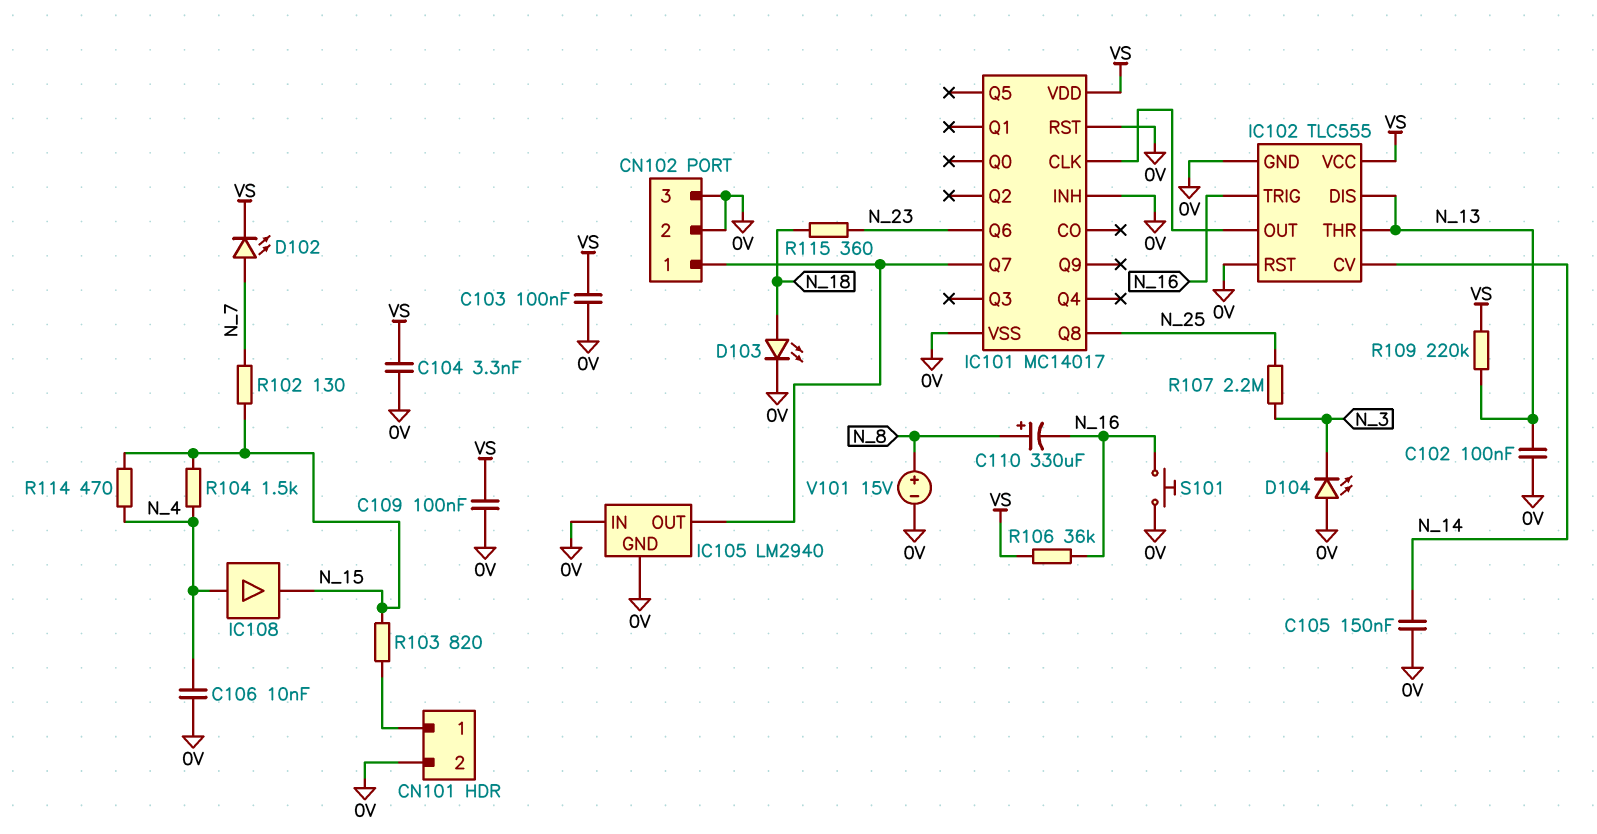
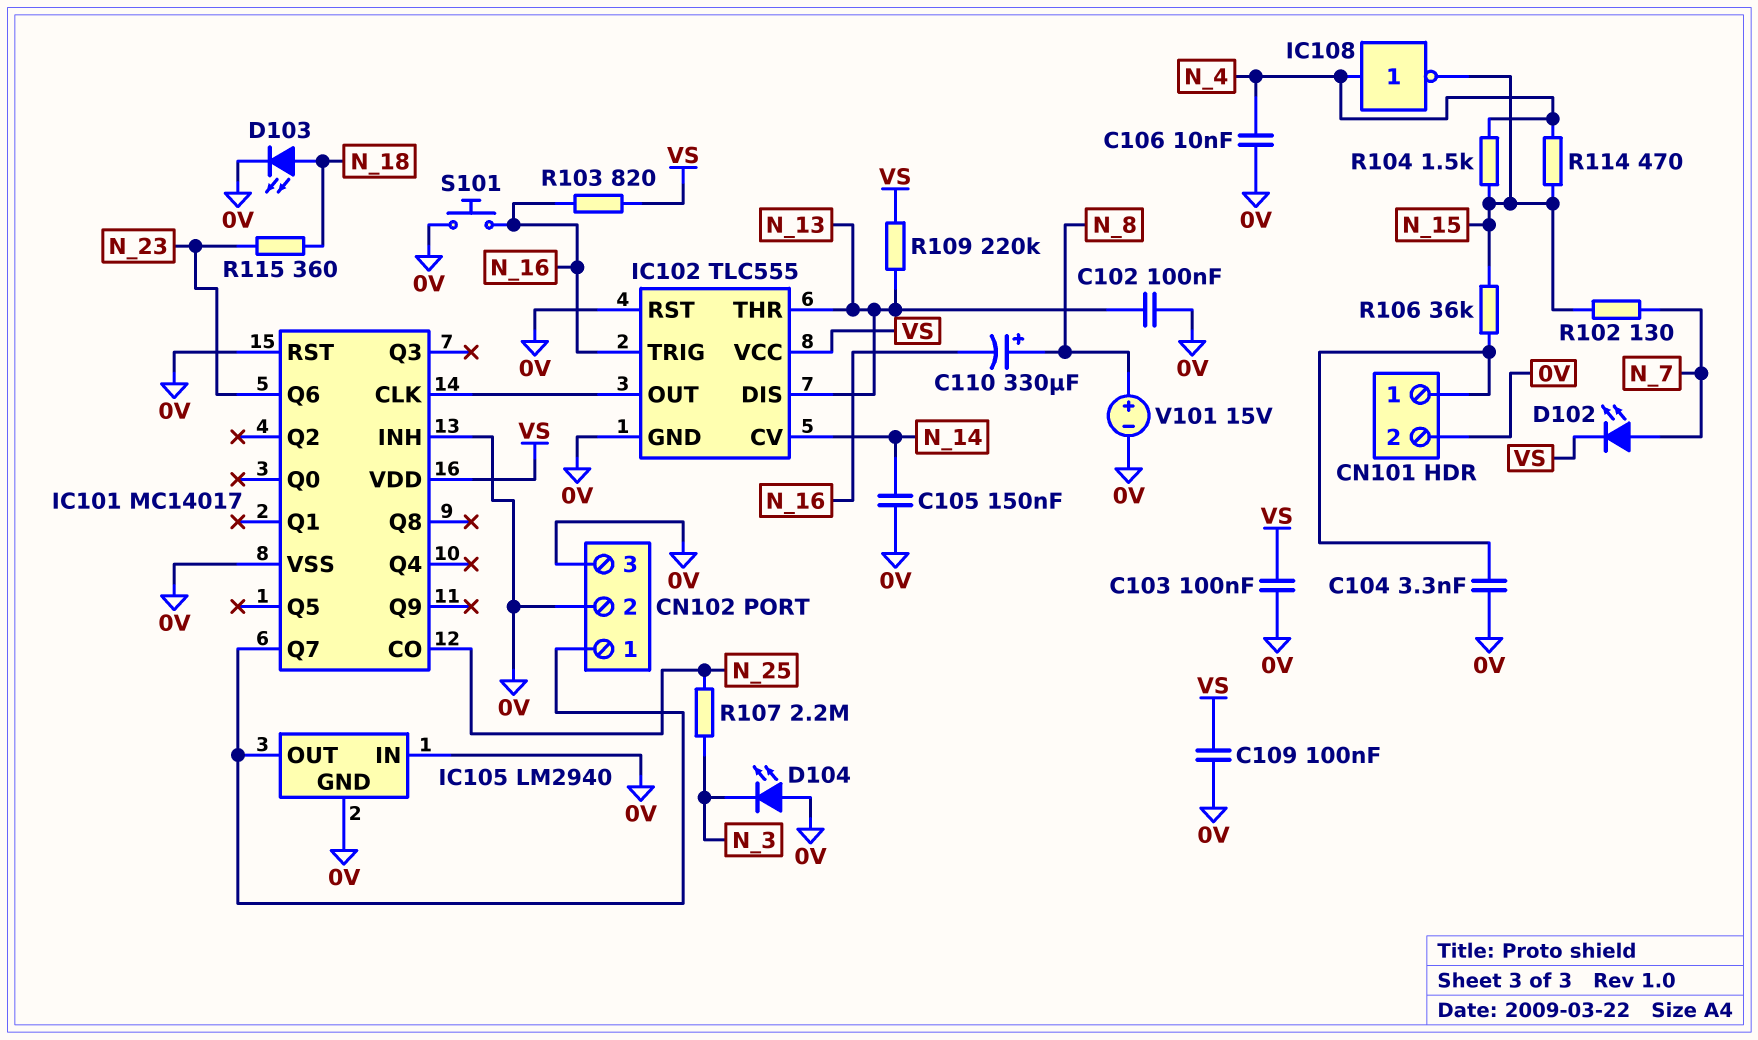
C104: 3.3nF (0V, VS) -> 3.3nF (0V, CN101/1)
IC101 pin CO: none -> N_25
IC101 pin Q8: N_25 -> none
IC108: buffer (in N_4, out N_15) -> NOT (in N_4, out N_15)
R103: 820 (CN101/1, N_15) -> 820 (N_16, VS)
R106: 36k (N_16, VS) -> 36k (CN101/1, N_15)

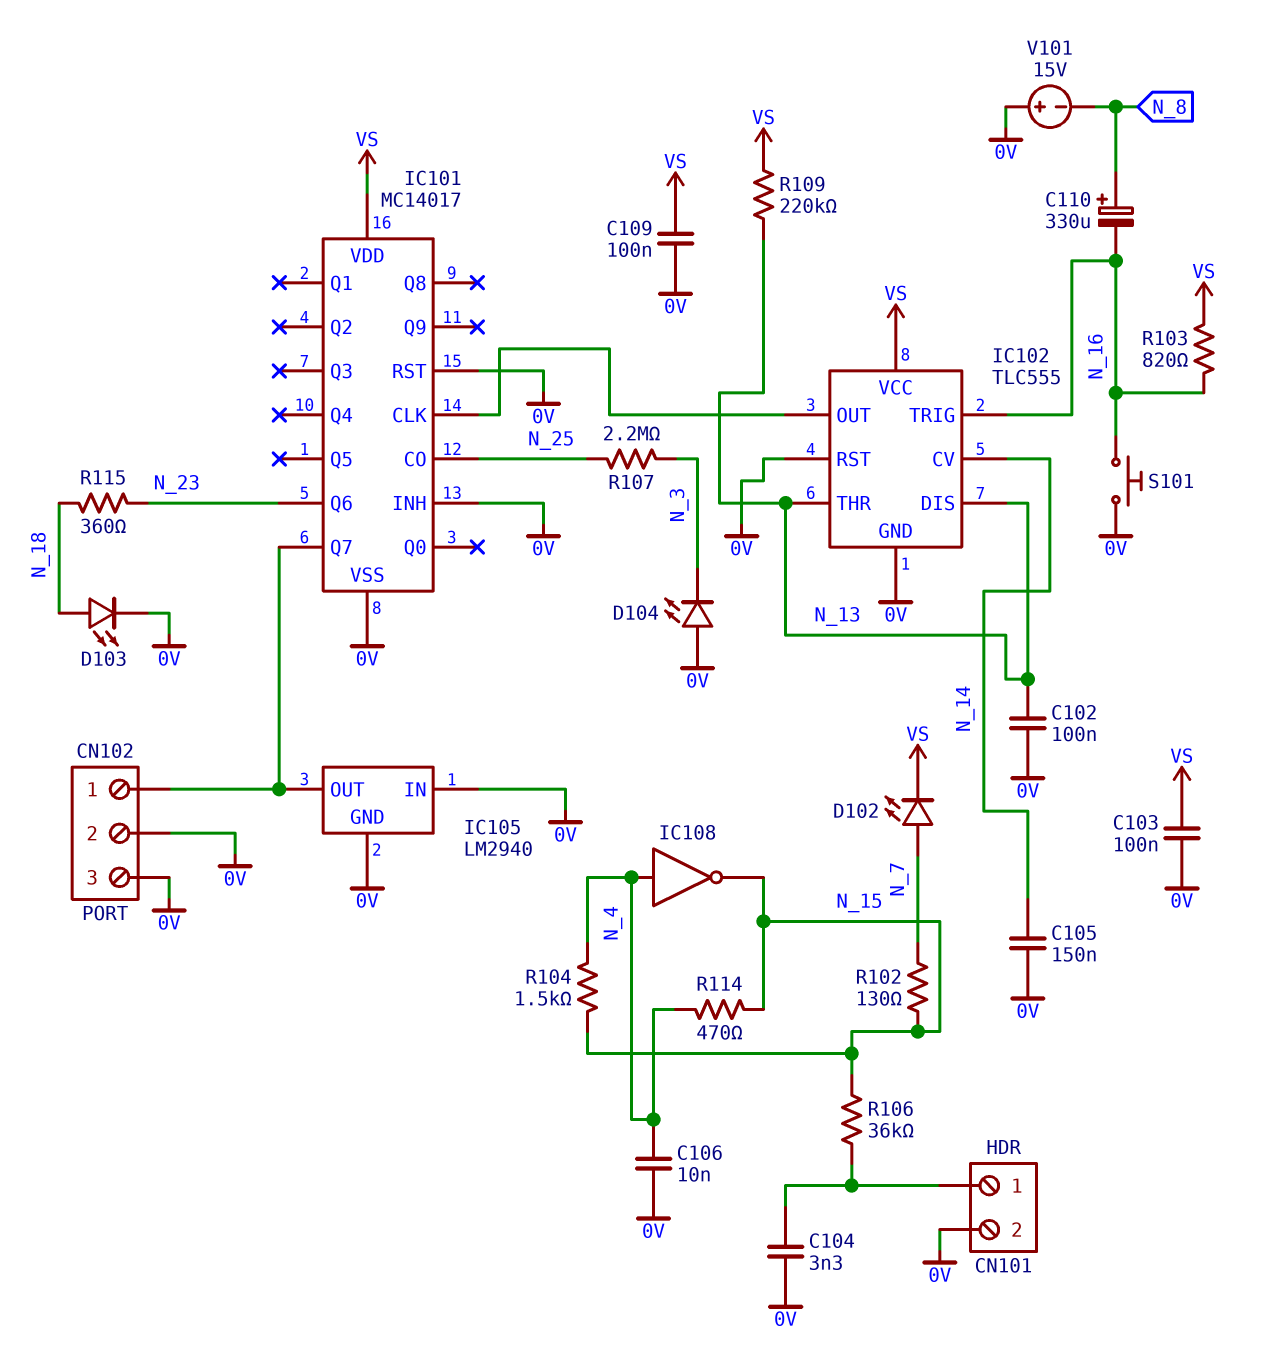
V101: 15V (plus N_8, minus 0V) -> 15V (plus 0V, minus N_8)

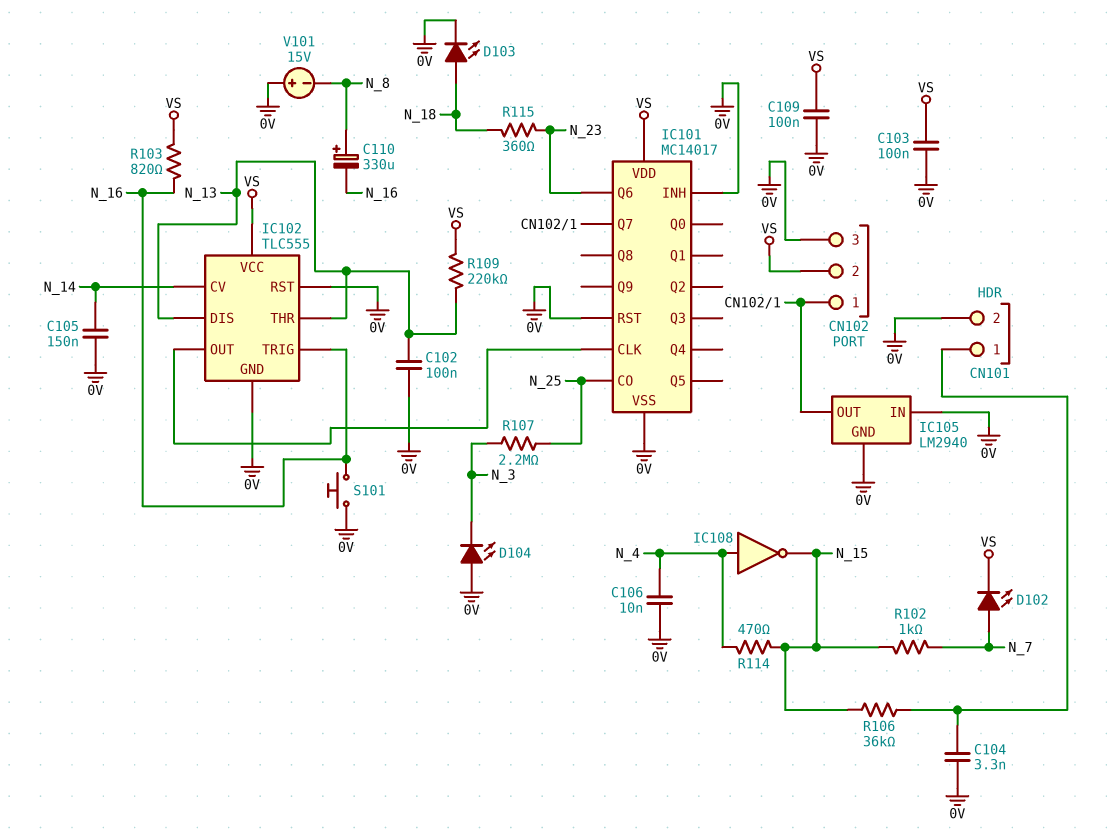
CN102 pin 2: 0V -> VS
R102: 130 (N_7, N_15) -> 1k (N_7, N_15)
R104: 1.5k (N_4, N_15) -> none

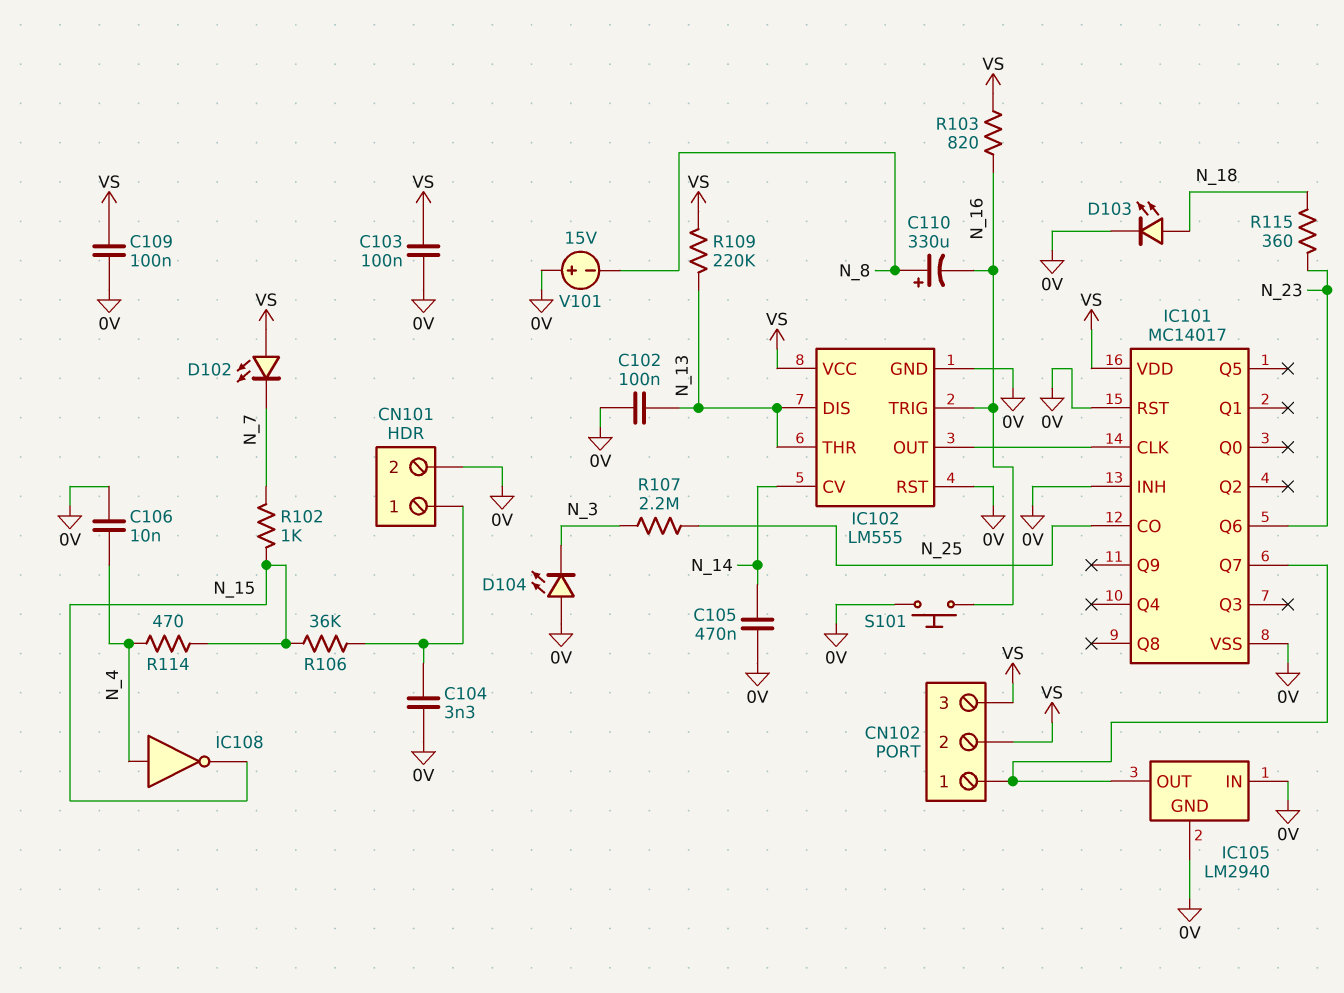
C105: 150nF (0V, N_14) -> 470nF (0V, N_14)
CN102 pin 3: 0V -> VS
D102: LED (A N_7, K VS) -> LED (A VS, K N_7)
IC102: TLC555 -> LM555

